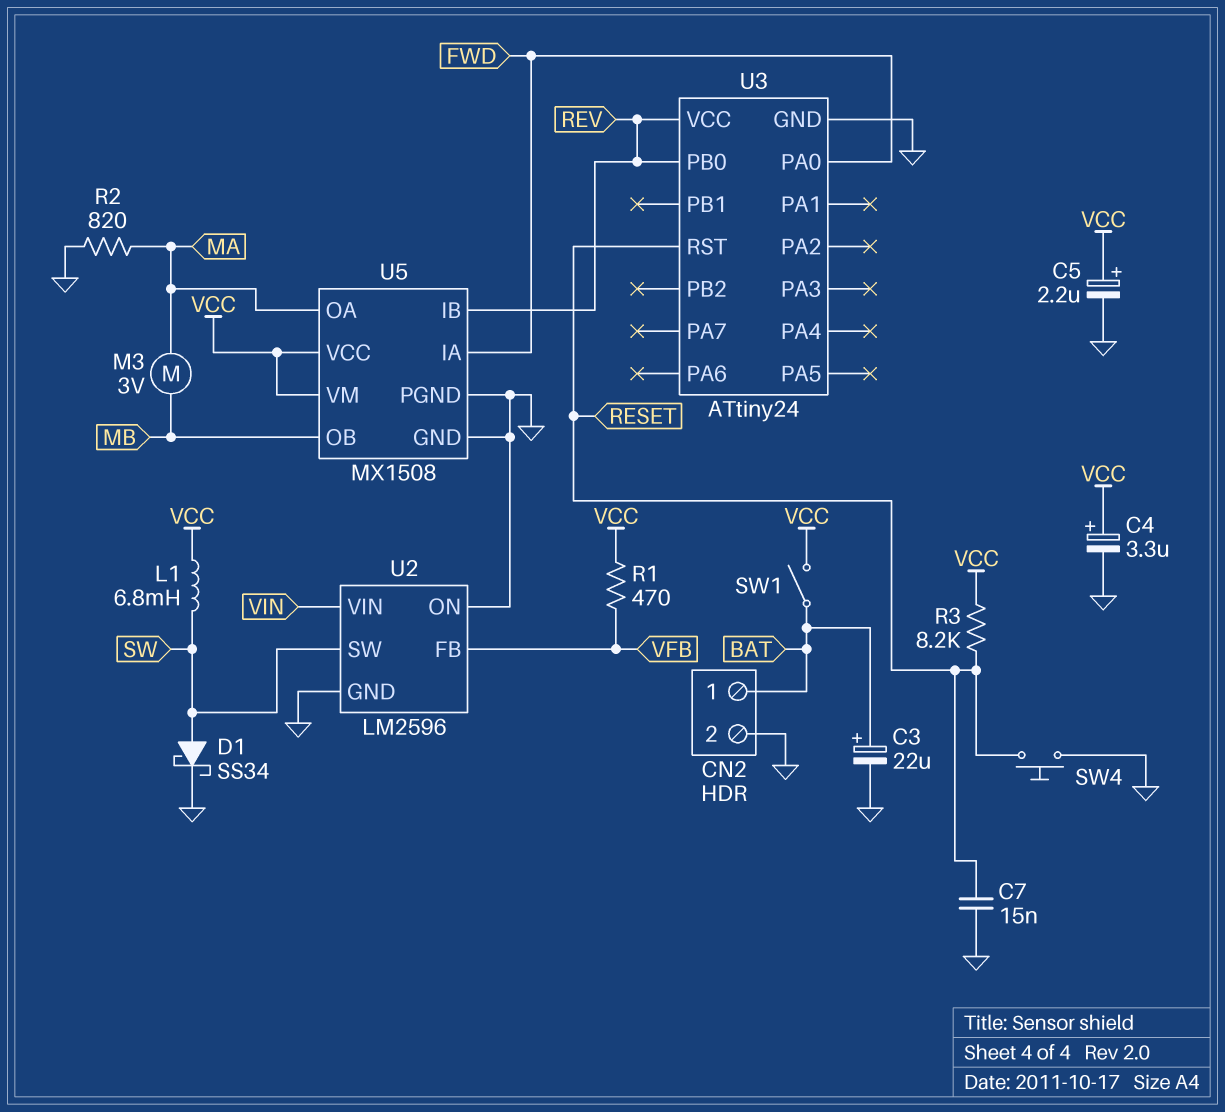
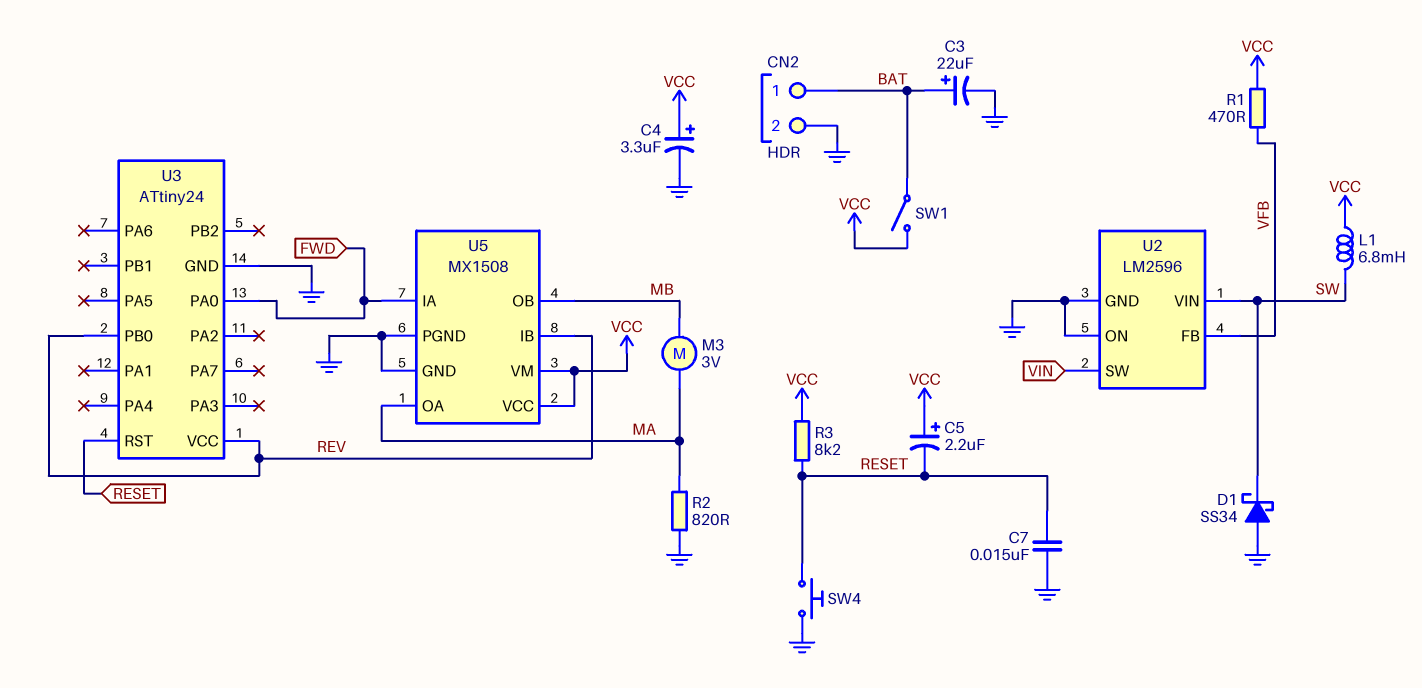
C5: 2.2uF (plus VCC, minus GND) -> 2.2uF (plus VCC, minus RESET)
D1: schottky SS34 (A SW, K GND) -> schottky SS34 (A GND, K SW)
U2 pin SW: SW -> VIN
U2 pin VIN: VIN -> SW

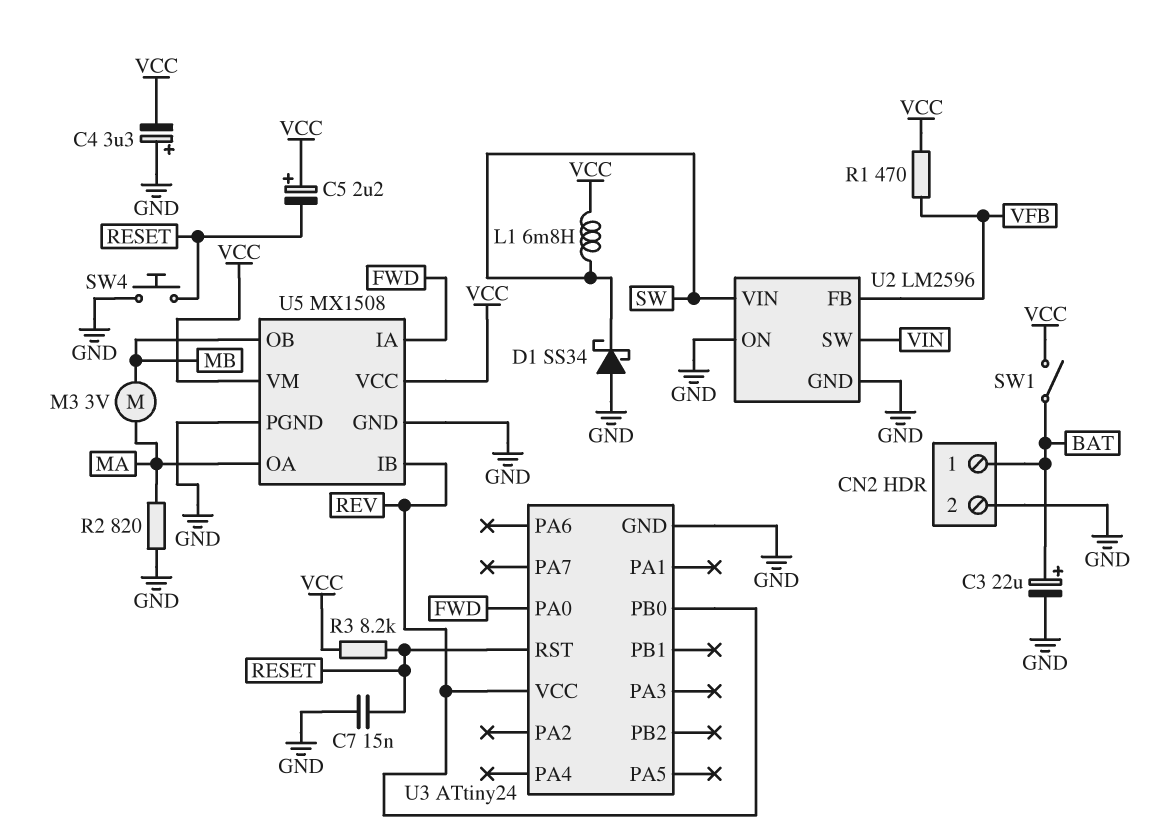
C4: 3.3uF (plus VCC, minus GND) -> 3.3uF (plus GND, minus VCC)

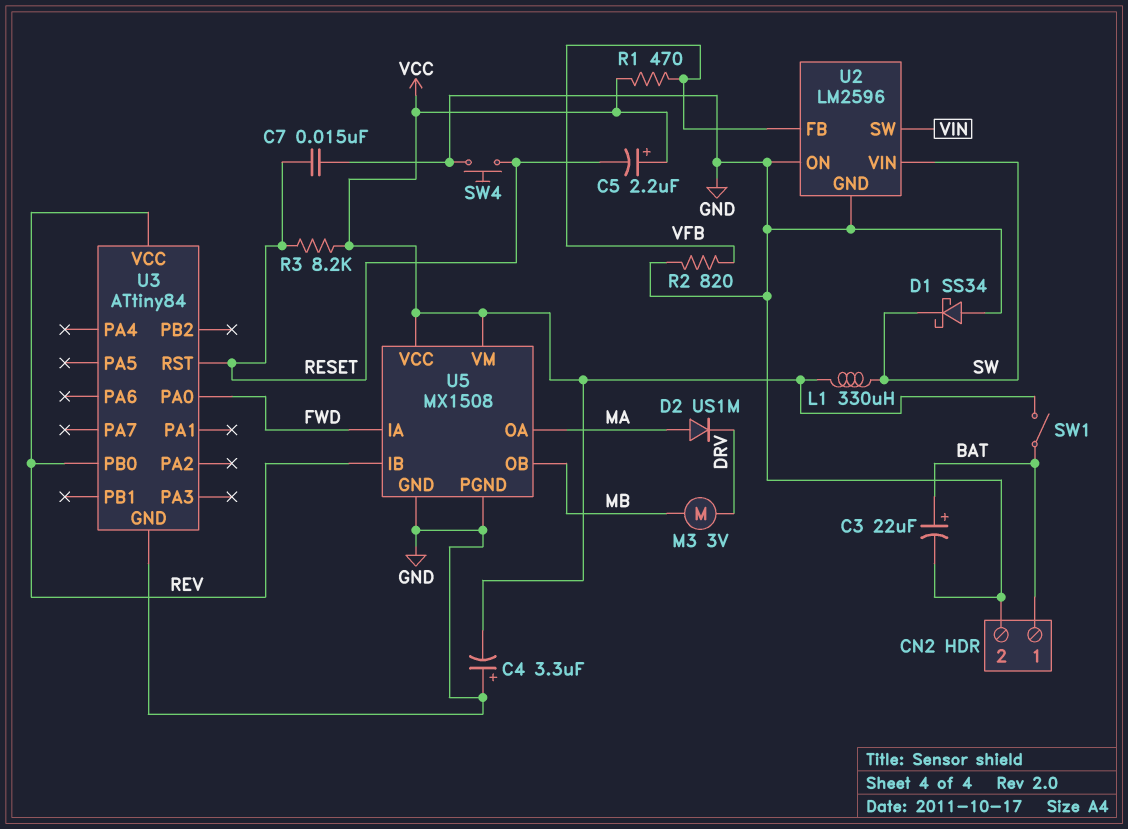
D2: none -> diode US1M (A MA, K DRV)
L1: 6.8mH (SW, VCC) -> 330uH (SW, VCC)
M3: motor 3V (MA, MB) -> motor 3V (DRV, MB)
R2: 820 (GND, MA) -> 820 (GND, VFB)
U3: ATtiny24 -> ATtiny84

